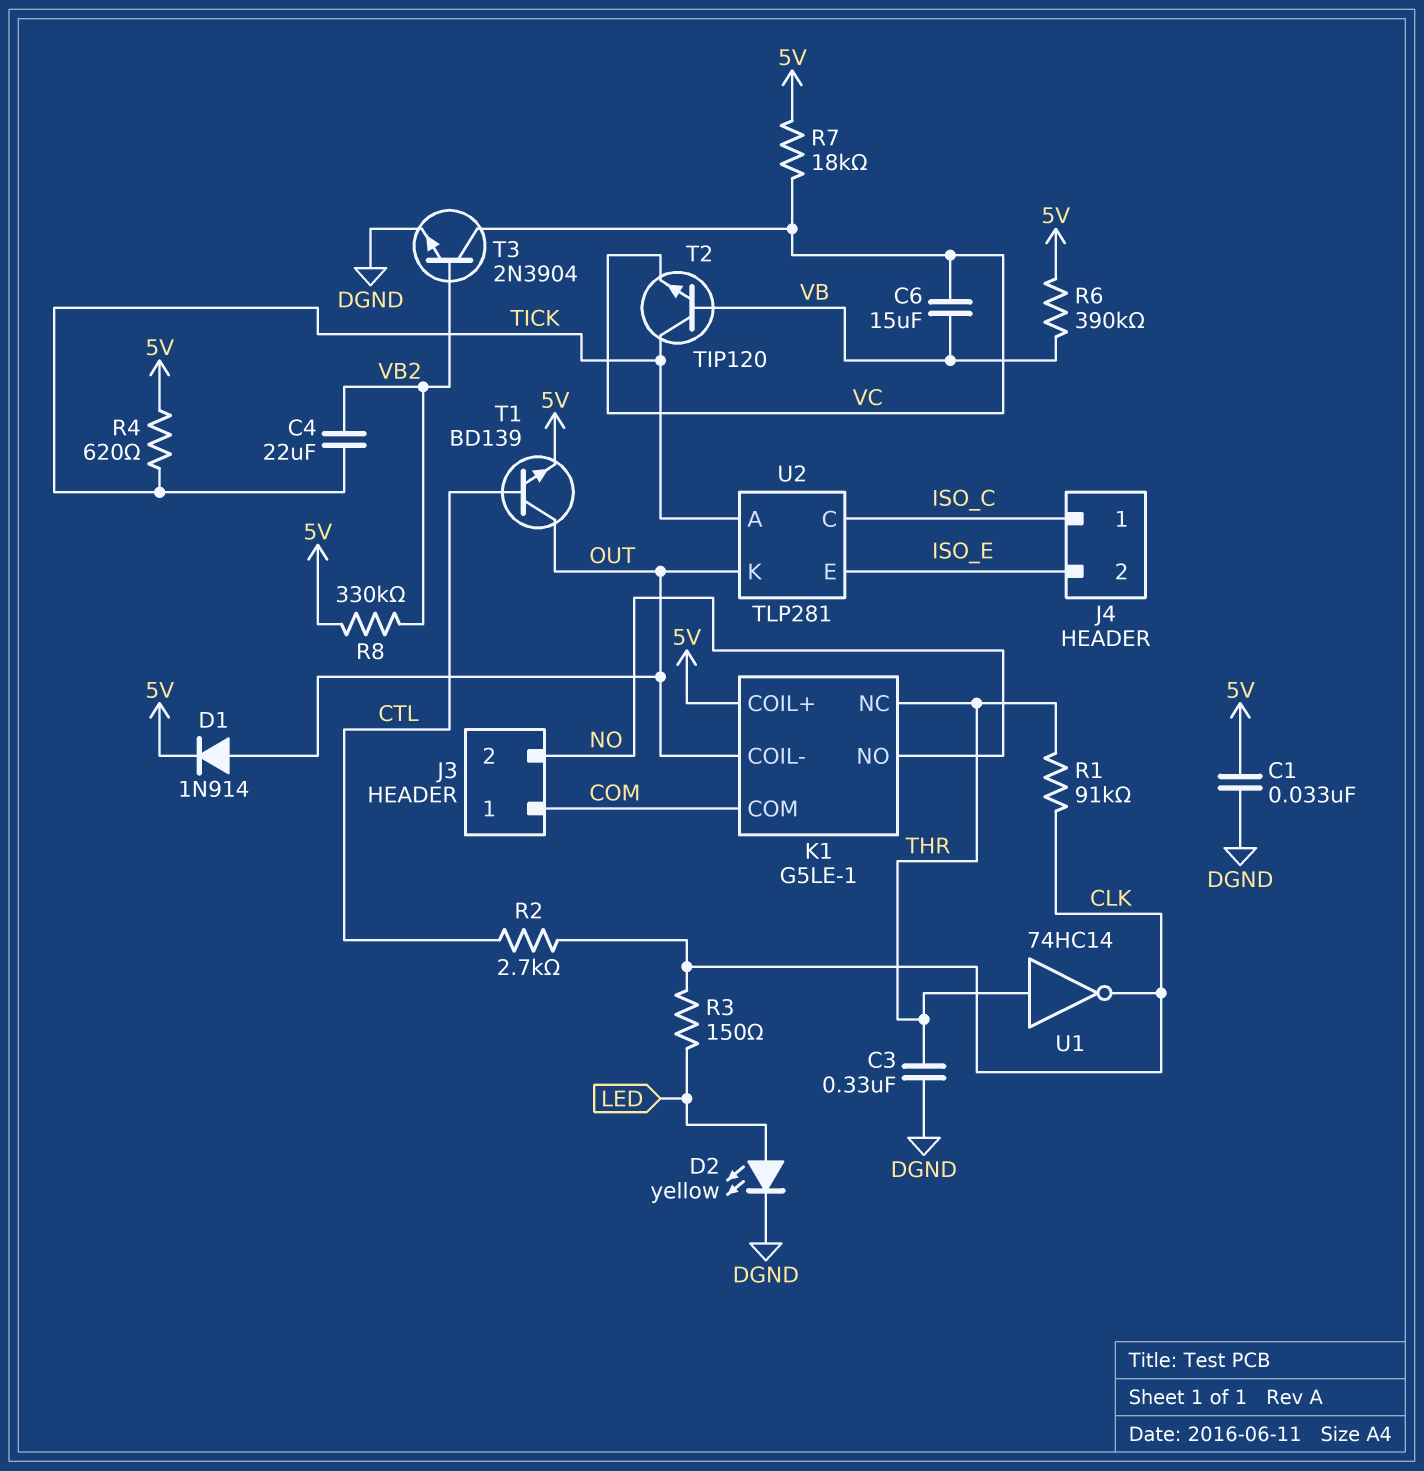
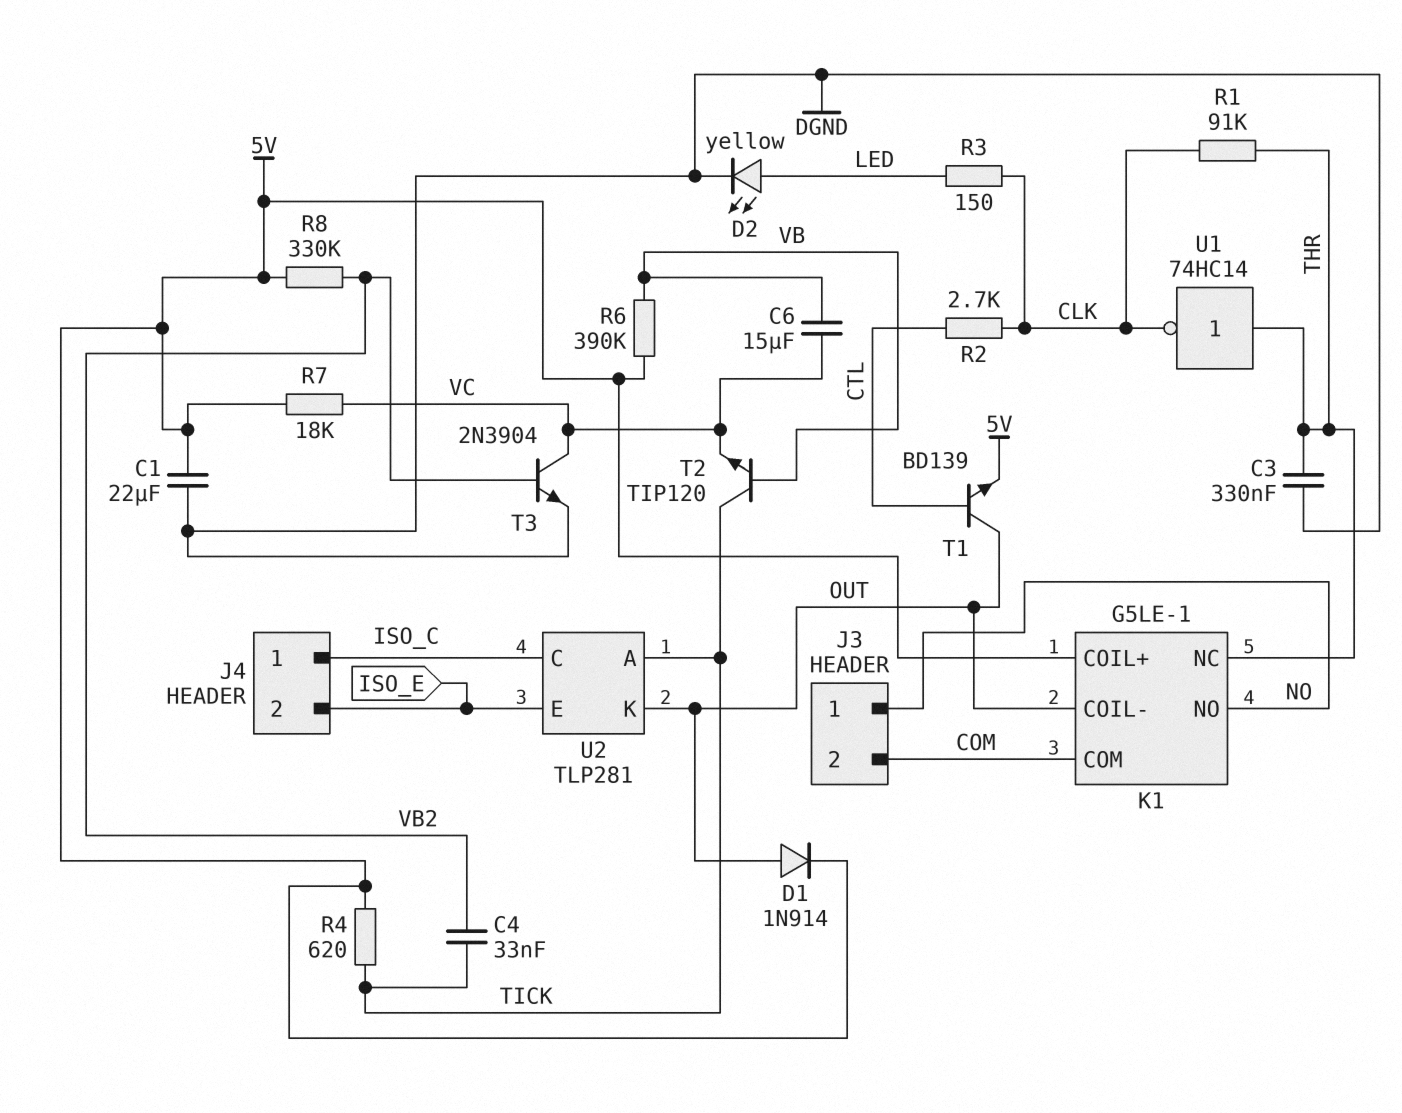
C1: 33nF (5V, DGND) -> 22uF (5V, DGND)
C4: 22uF (TICK, VB2) -> 33nF (TICK, VB2)
J3 pin 1: COM -> NO
J3 pin 2: NO -> COM

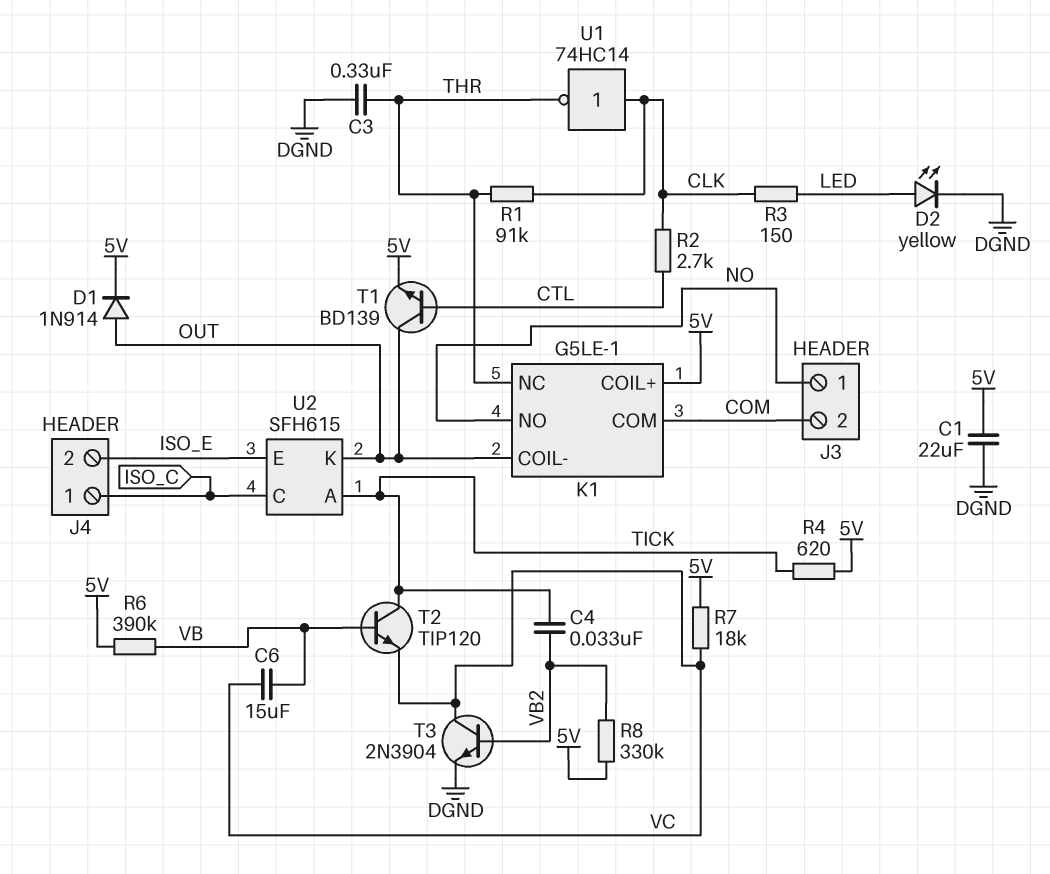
U1: NOT 74HC14 (in THR, out CLK) -> NOT 74HC14 (in CLK, out THR)
U2: TLP281 -> SFH615

